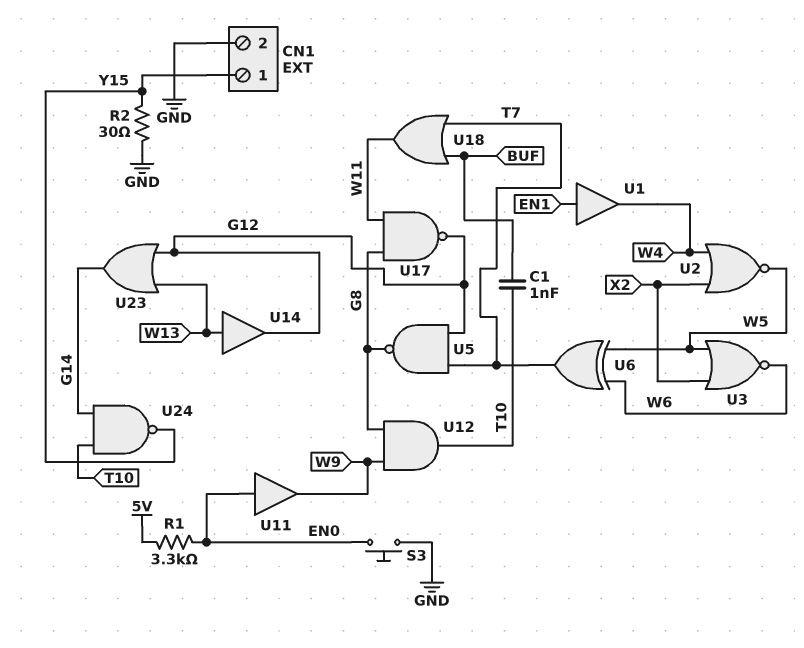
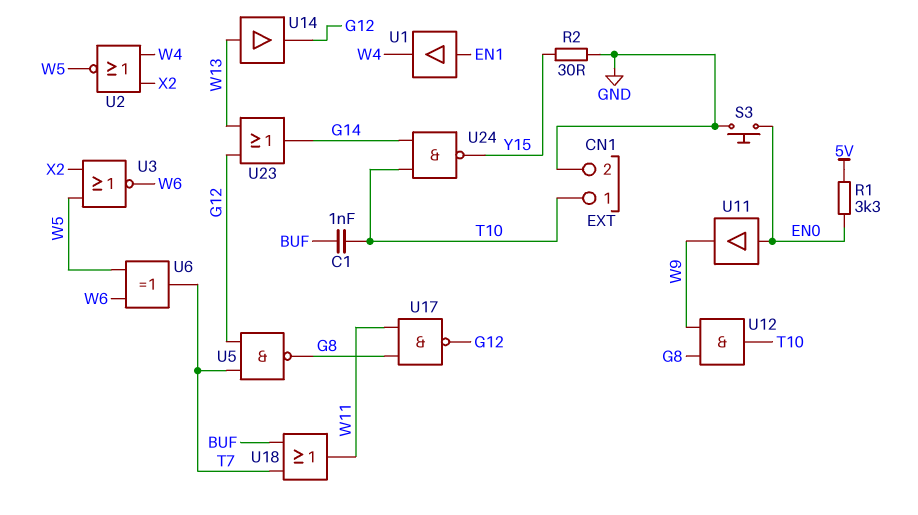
CN1 pin 1: Y15 -> T10

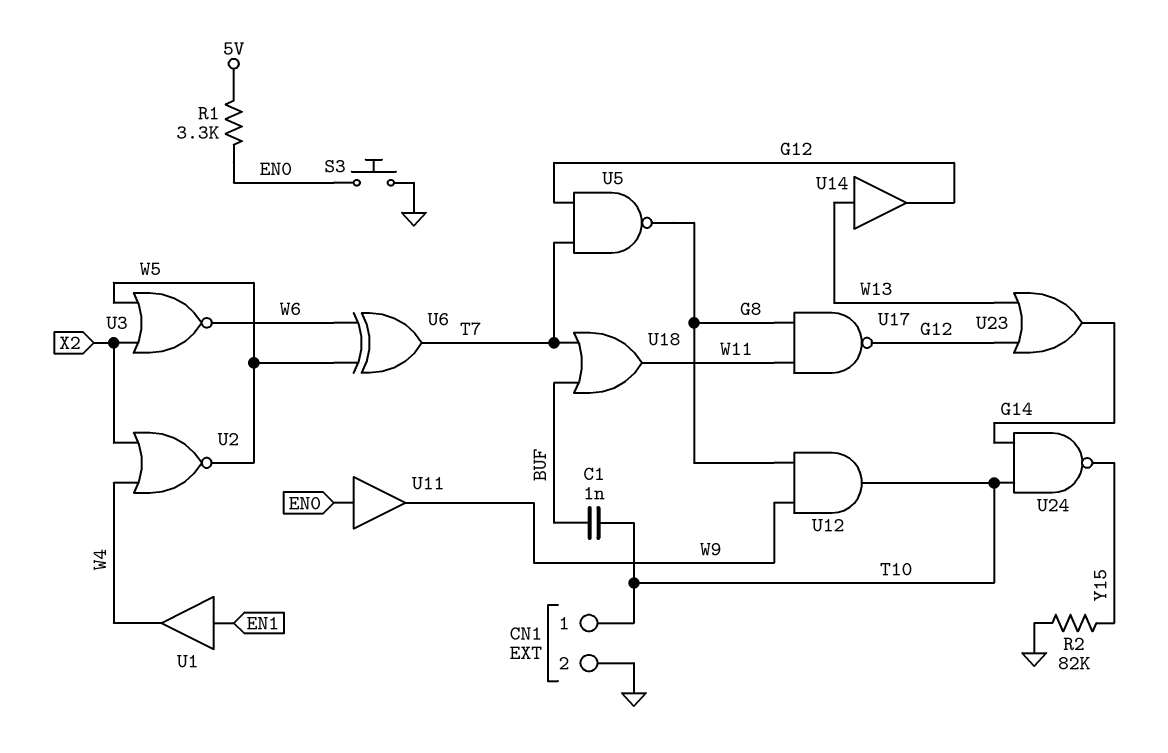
R2: 30 (GND, Y15) -> 82k (GND, Y15)

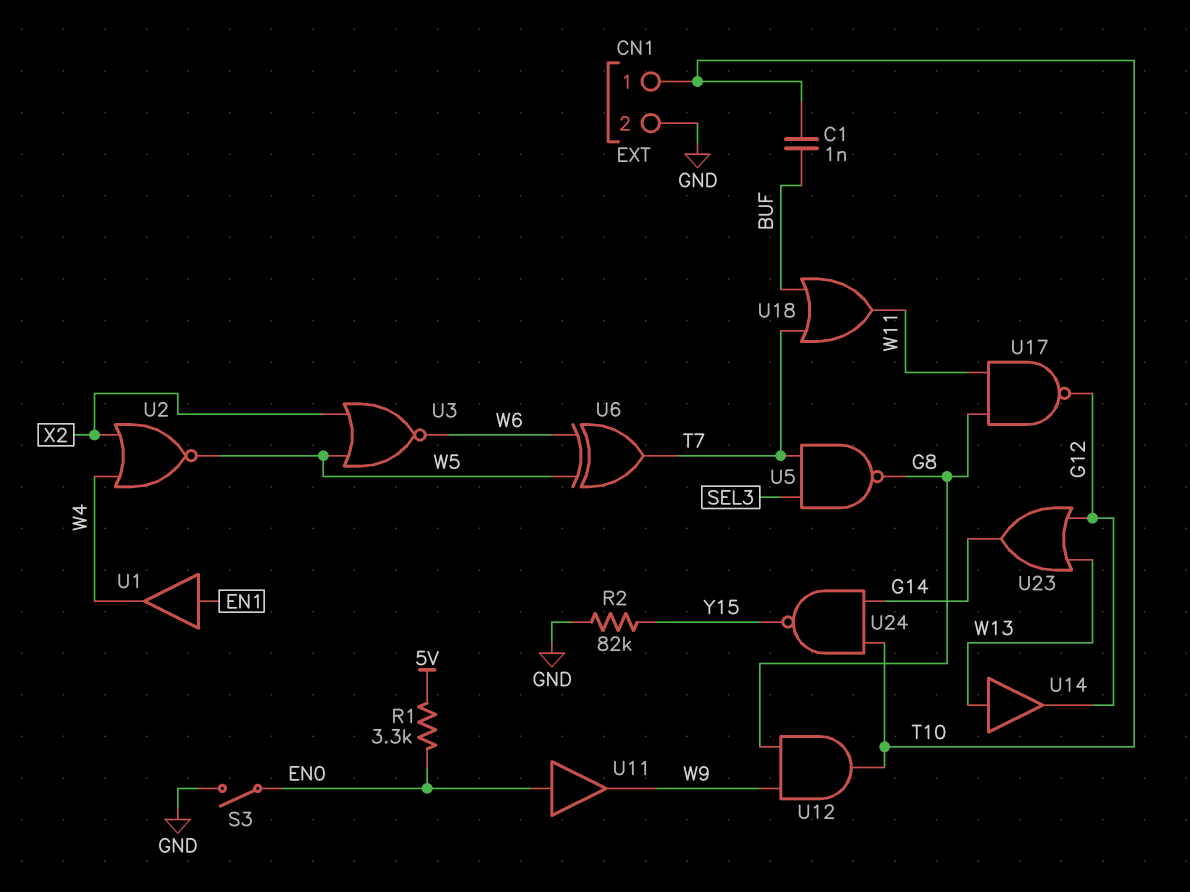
S3: button (EN0, GND) -> switch (EN0, GND)
U5: NAND (in G12, in T7, out G8) -> NAND (in SEL3, in T7, out G8)

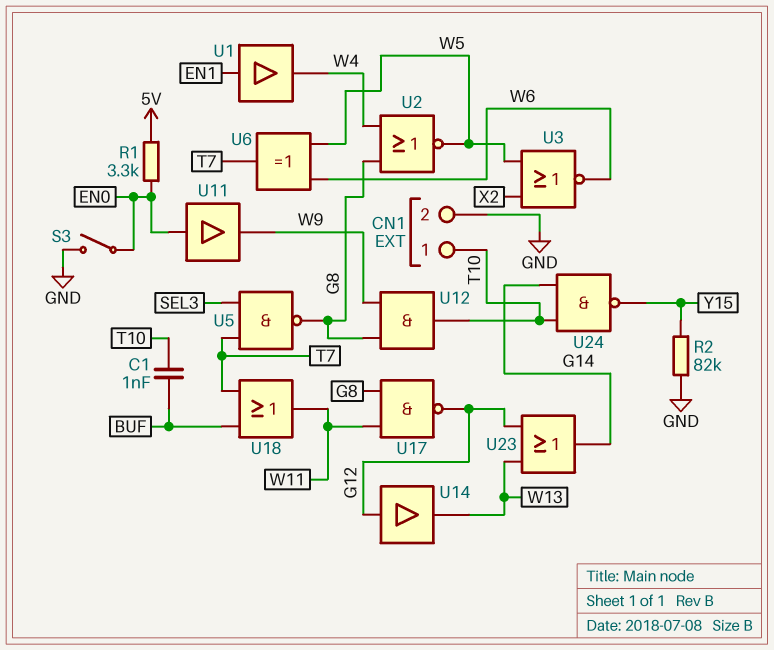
U2: NOR (in W4, in X2, out W5) -> NOR (in G8, in W4, out W5)
U14: buffer (in W13, out G12) -> buffer (in G12, out W13)

